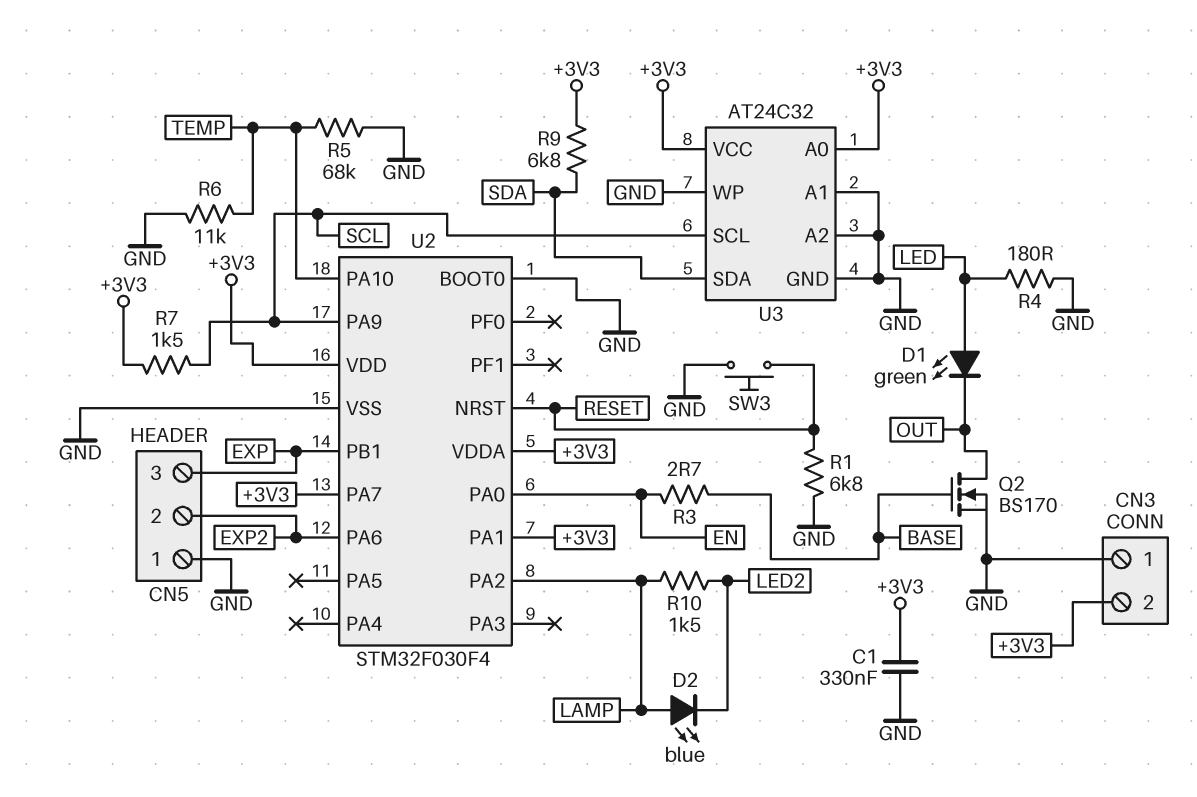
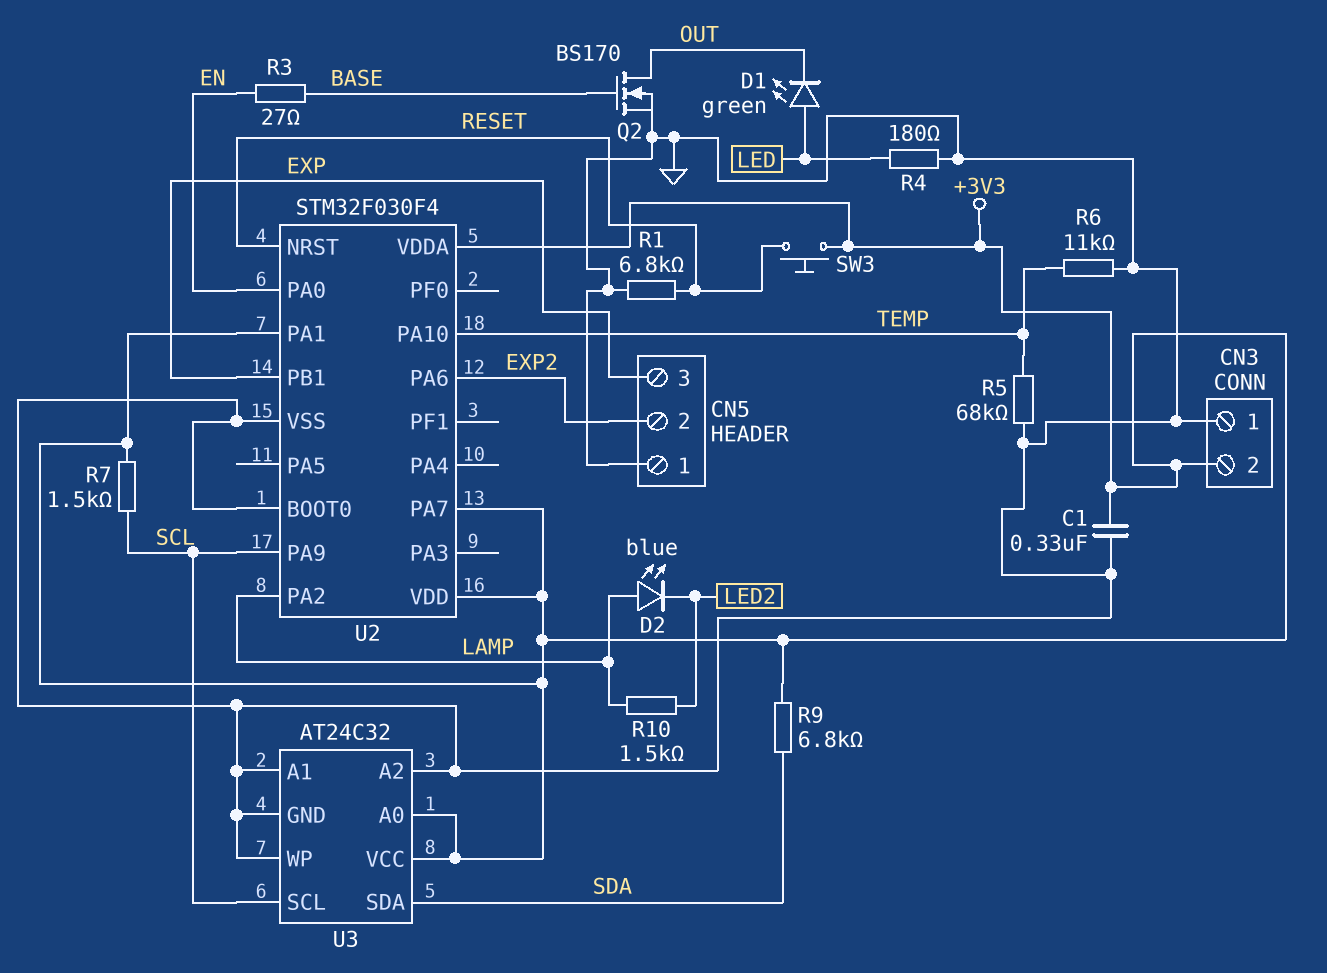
R3: 2.7 (BASE, EN) -> 27 (BASE, EN)
SW3: button (GND, RESET) -> button (+3V3, RESET)

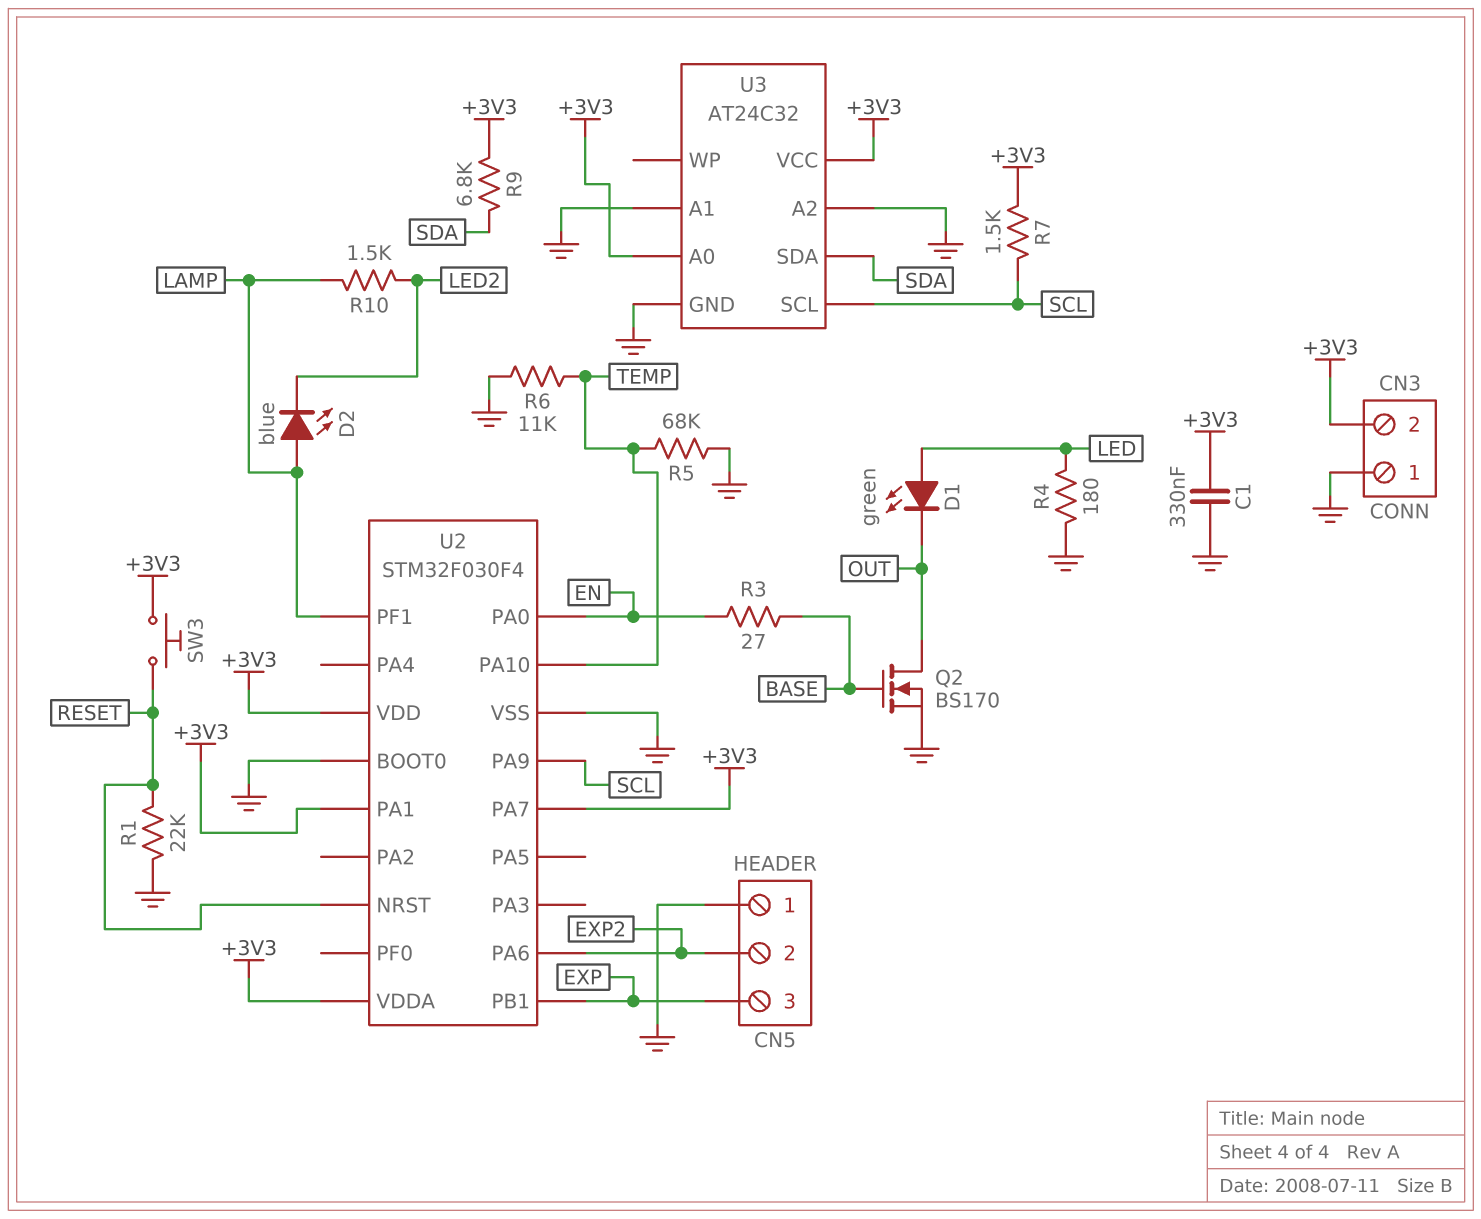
R1: 6.8k (GND, RESET) -> 22k (GND, RESET)
U2 pin PA2: LAMP -> none
U2 pin PF1: none -> LAMP
U3 pin WP: GND -> none

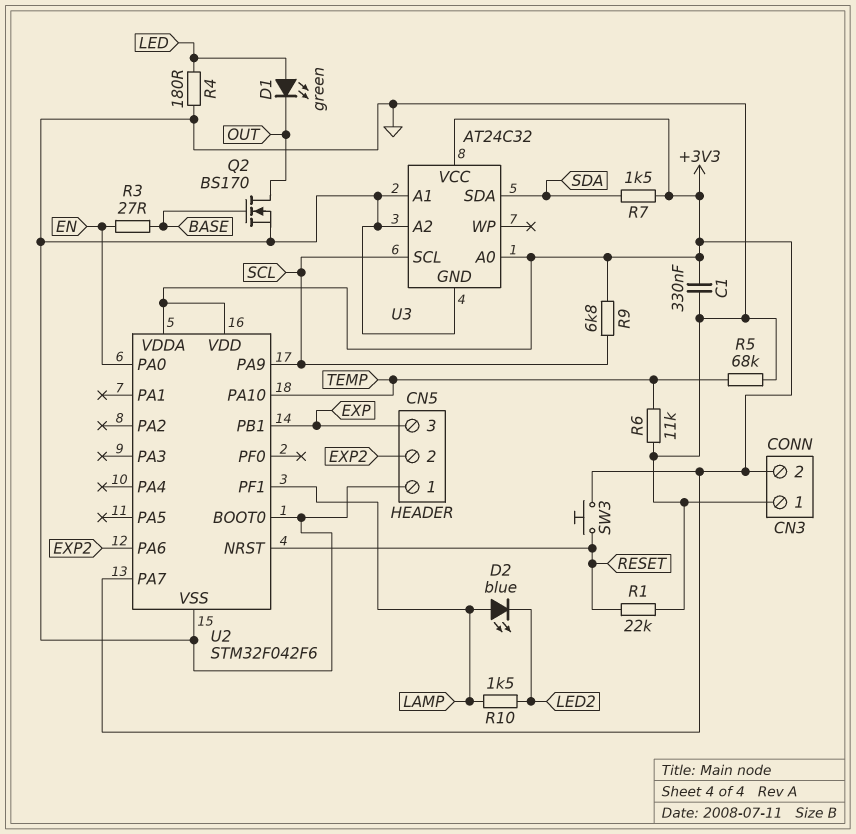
R7: 1.5k (+3V3, SCL) -> 1.5k (+3V3, SDA)
R9: 6.8k (+3V3, SDA) -> 6.8k (+3V3, SCL)
U2: STM32F030F4 -> STM32F042F6
U2 pin PA1: +3V3 -> none

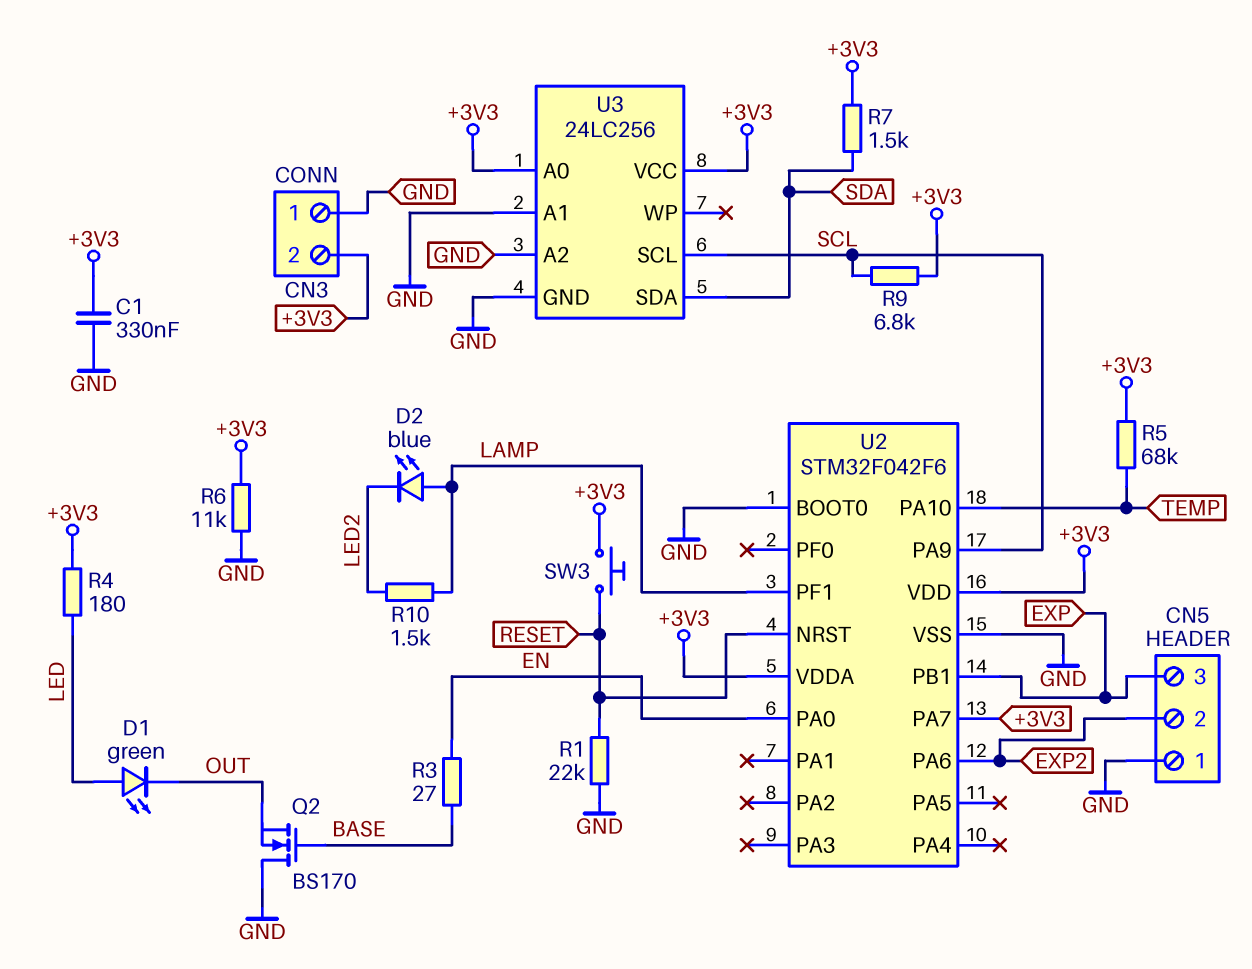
Q2: NMOS BS170 (G BASE, D OUT, S GND) -> NMOS BS170 (G BASE, D GND, S OUT)
R4: 180 (GND, LED) -> 180 (+3V3, LED)
R5: 68k (GND, TEMP) -> 68k (+3V3, TEMP)
R6: 11k (GND, TEMP) -> 11k (+3V3, GND)
U3: AT24C32 -> 24LC256

